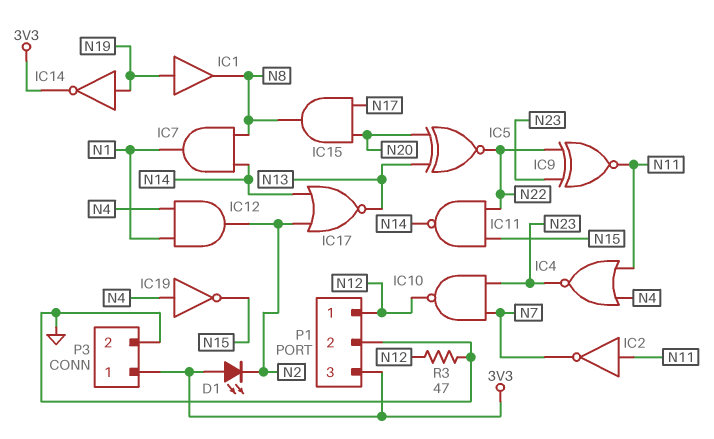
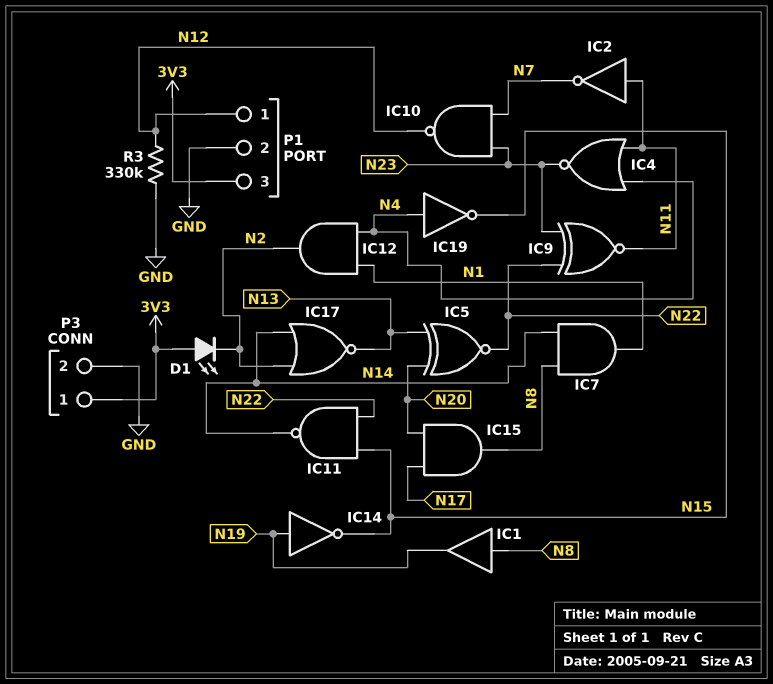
IC1: buffer (in N19, out N8) -> buffer (in N8, out N19)
IC14: NOT (in N19, out 3V3) -> NOT (in N19, out N15)
R3: 47 (GND, N12) -> 330k (GND, N12)

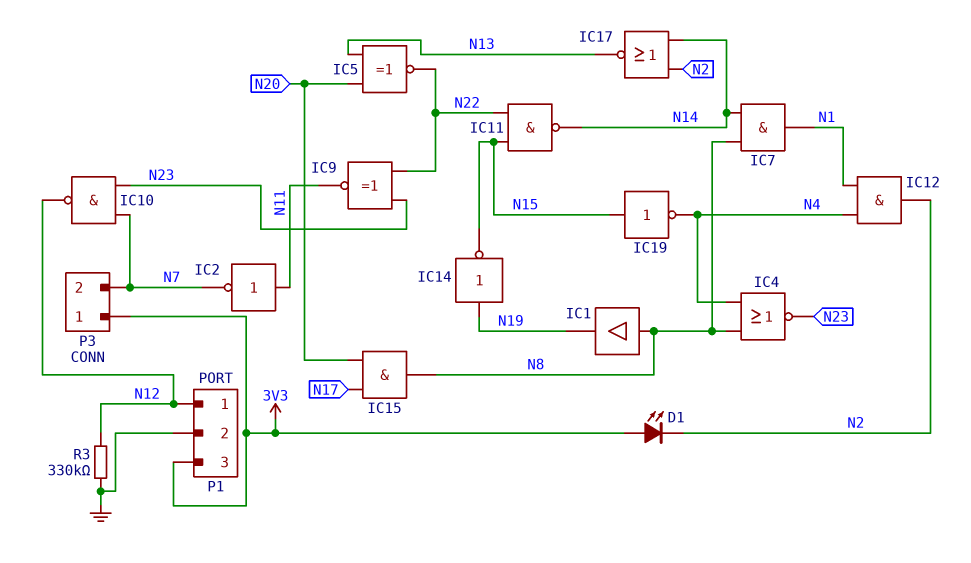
IC4: NOR (in N4, in N11, out N23) -> NOR (in N4, in N8, out N23)
IC19: NOT (in N4, out N15) -> NOT (in N15, out N4)
P3 pin 2: GND -> N7

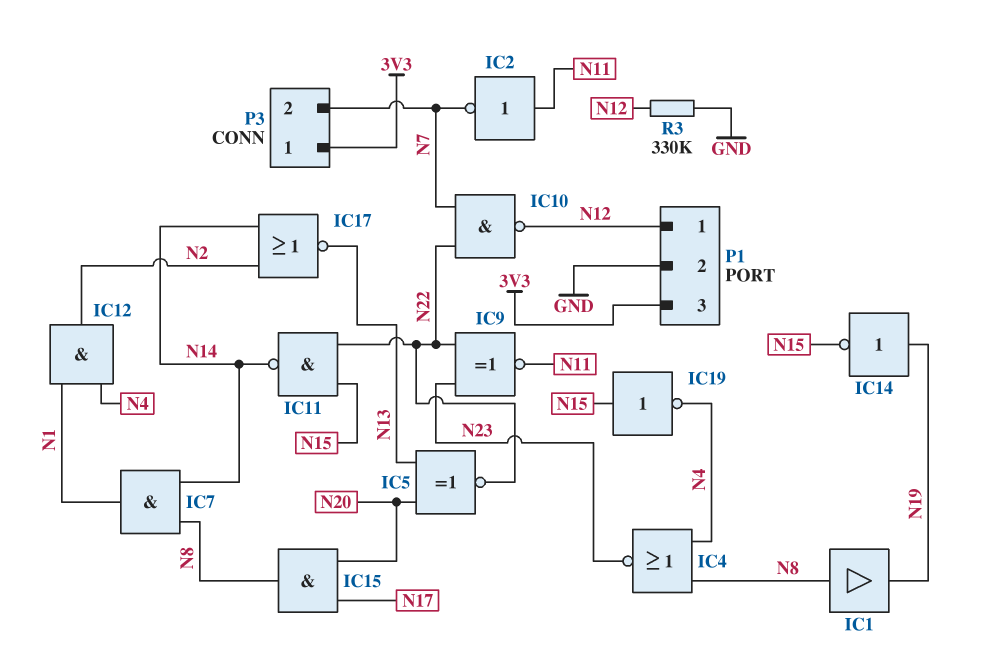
D1: LED (A 3V3, K N2) -> none
IC10: NAND (in N7, in N23, out N12) -> NAND (in N7, in N22, out N12)

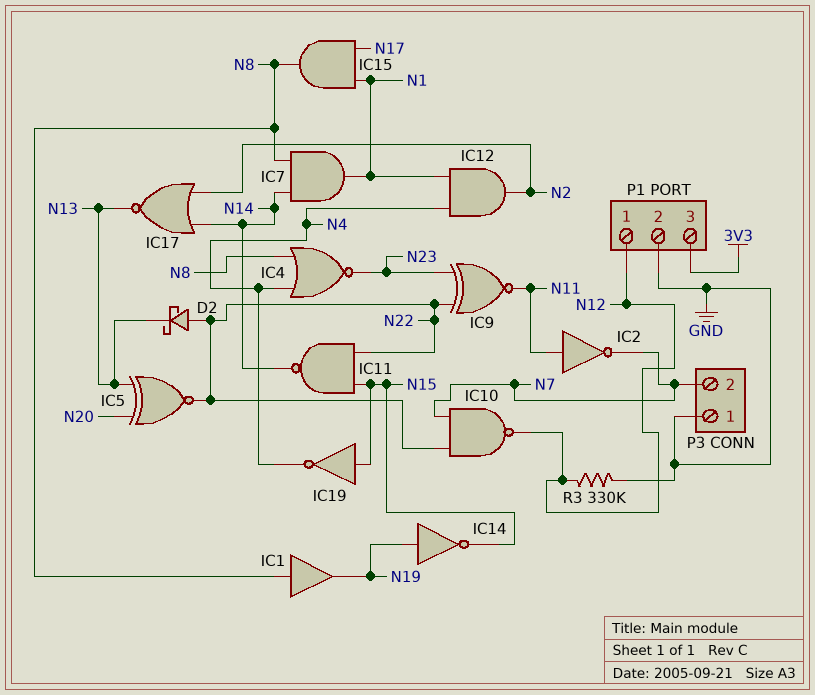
D2: none -> schottky (A N22, K N13)
IC15: AND (in N17, in N20, out N8) -> AND (in N1, in N17, out N8)
P3 pin 1: 3V3 -> GND

